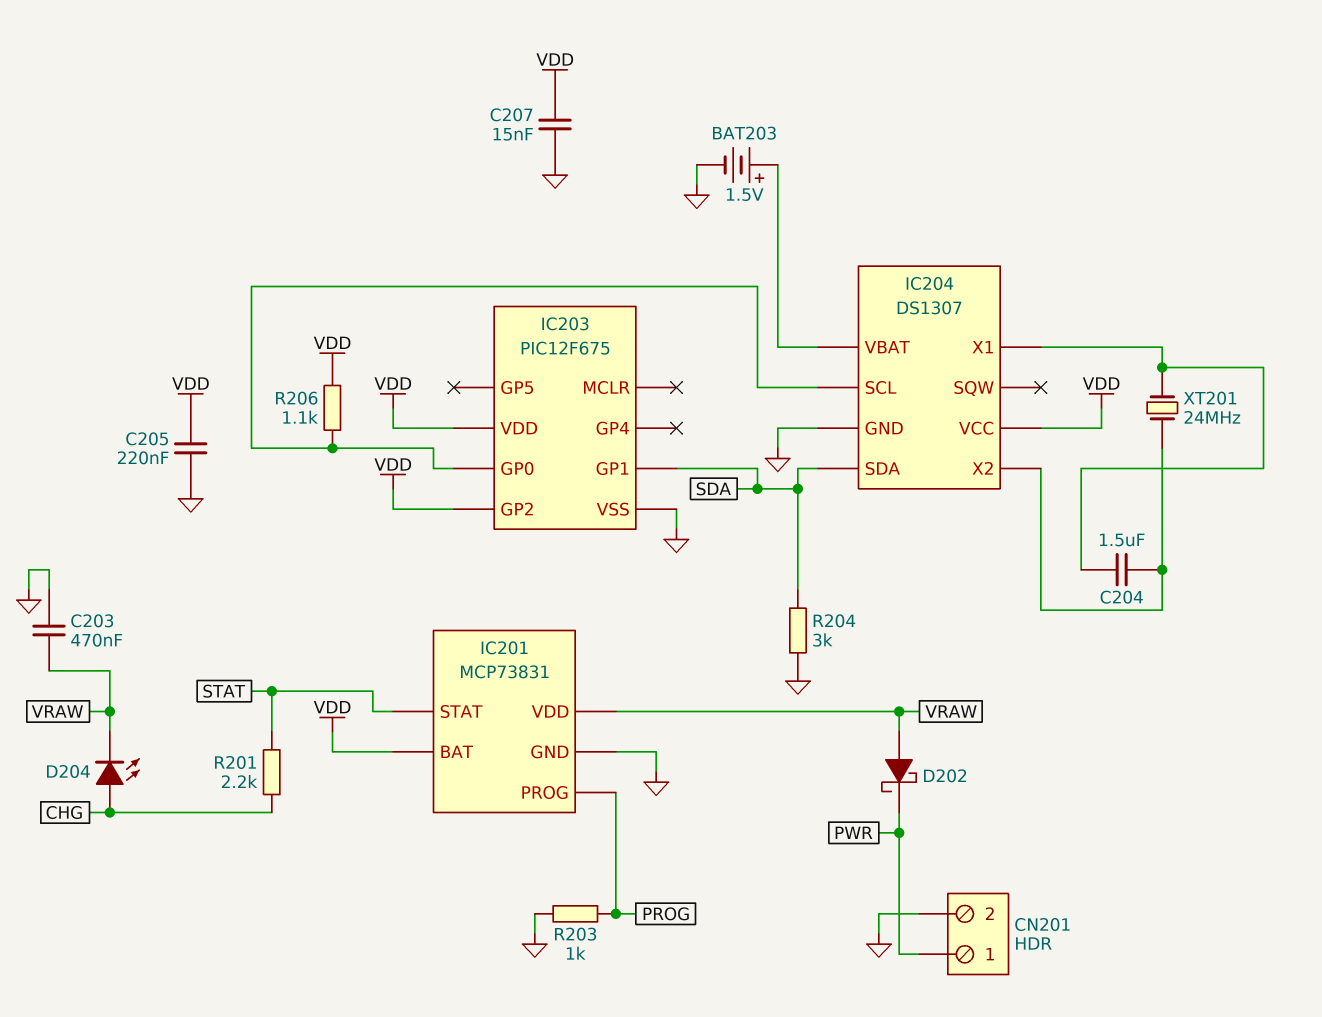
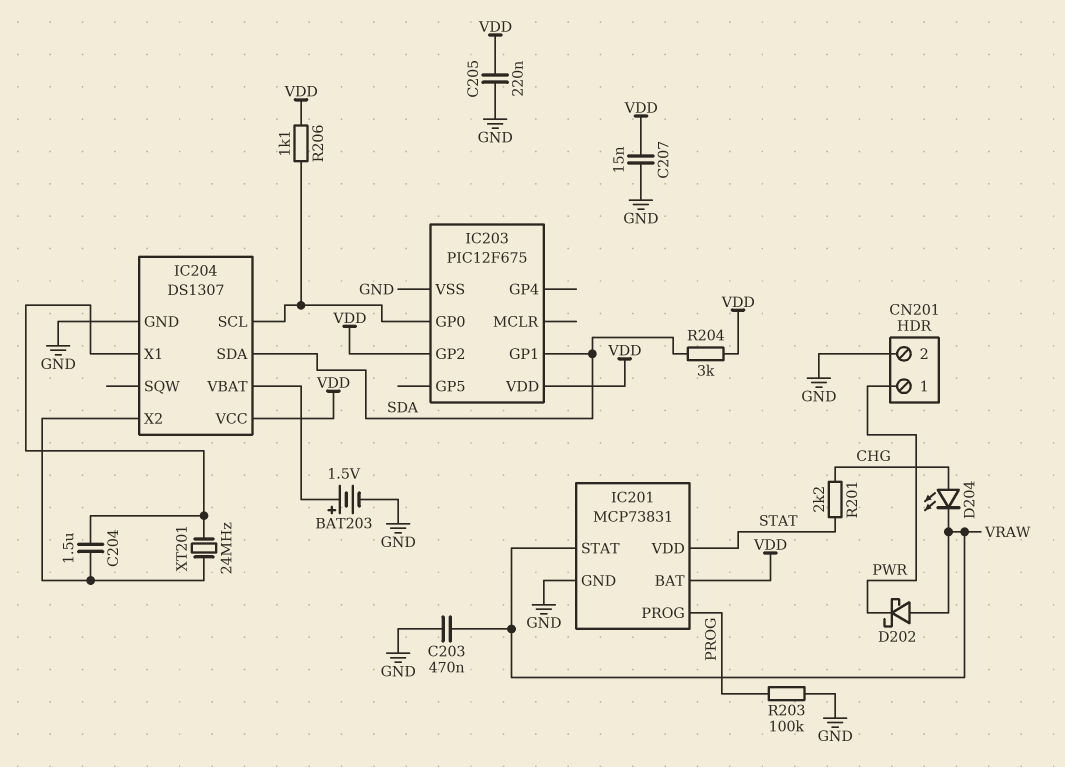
IC201 pin STAT: STAT -> VRAW
IC201 pin VDD: VRAW -> STAT
R203: 1k (GND, PROG) -> 100k (GND, PROG)
R204: 3k (GND, SDA) -> 3k (SDA, VDD)

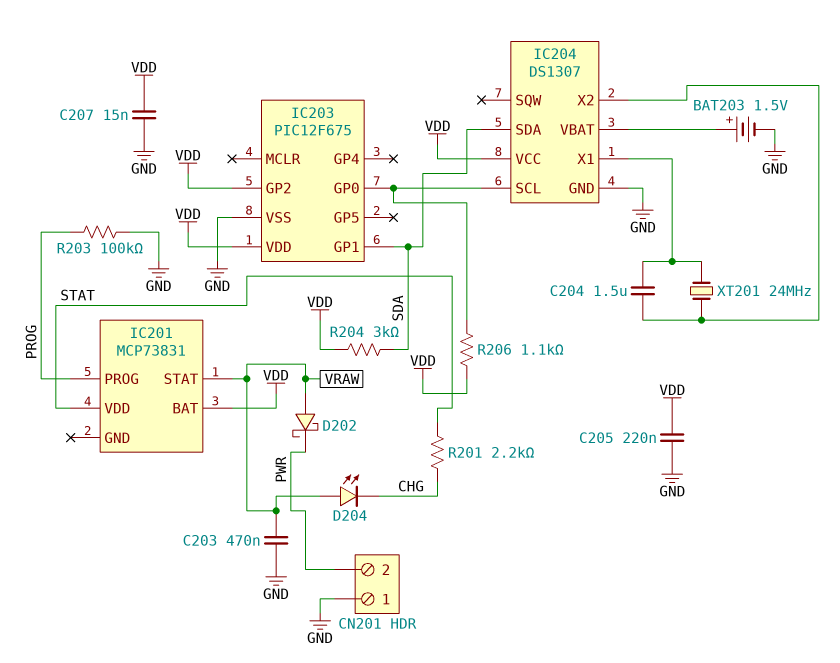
CN201 pin 1: PWR -> GND
CN201 pin 2: GND -> PWR
D204: LED (A CHG, K VRAW) -> LED (A VRAW, K CHG)
IC201 pin GND: GND -> none

